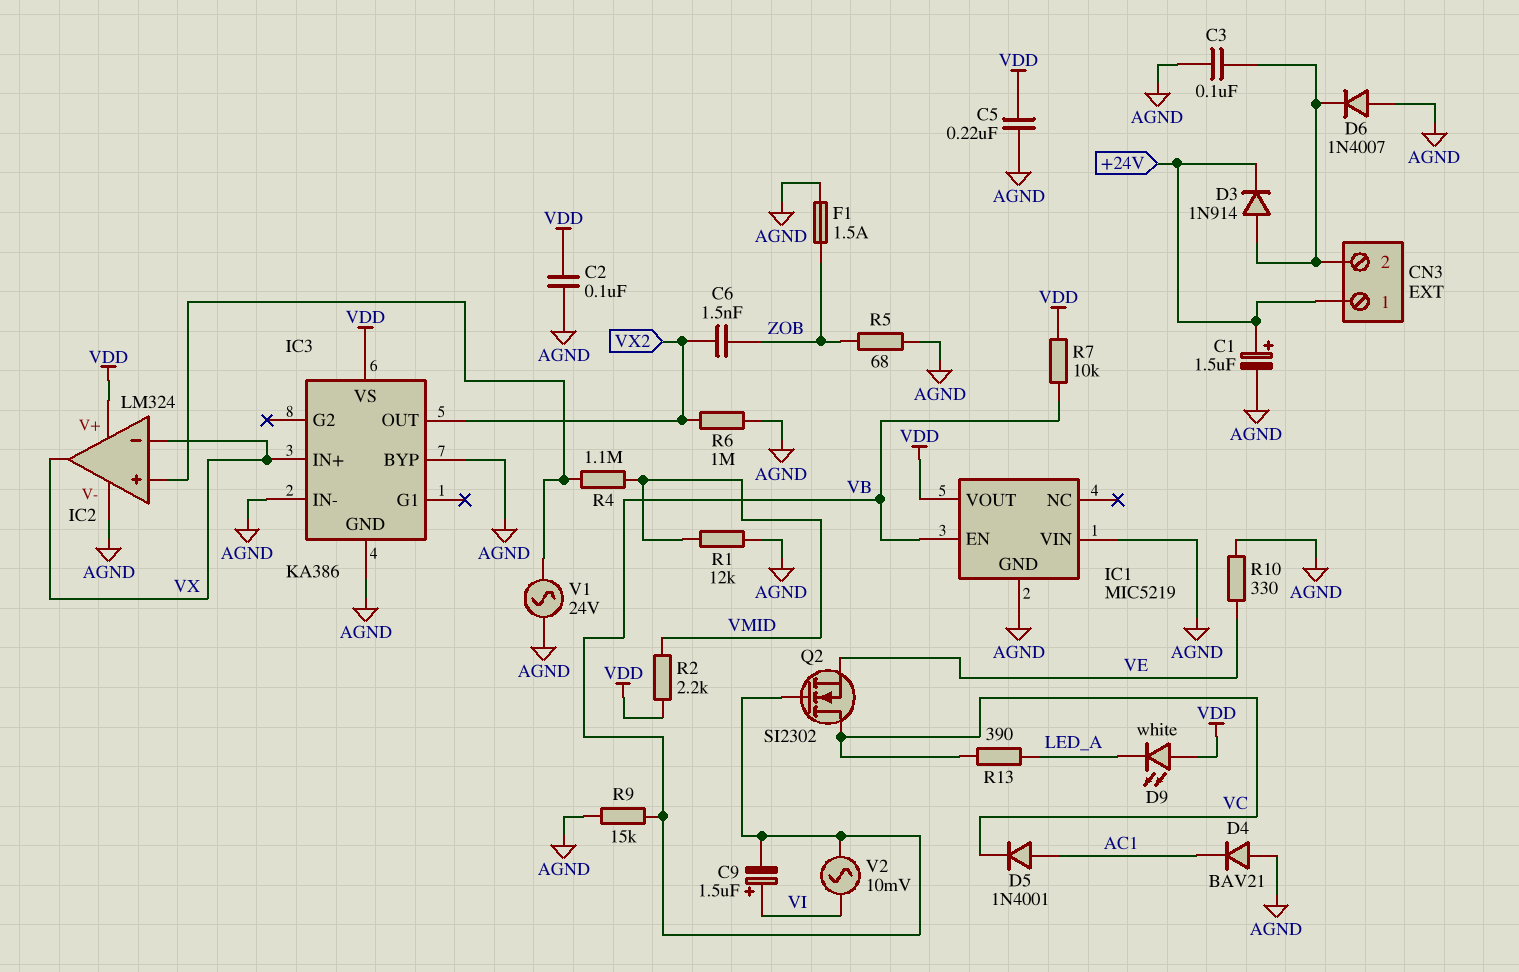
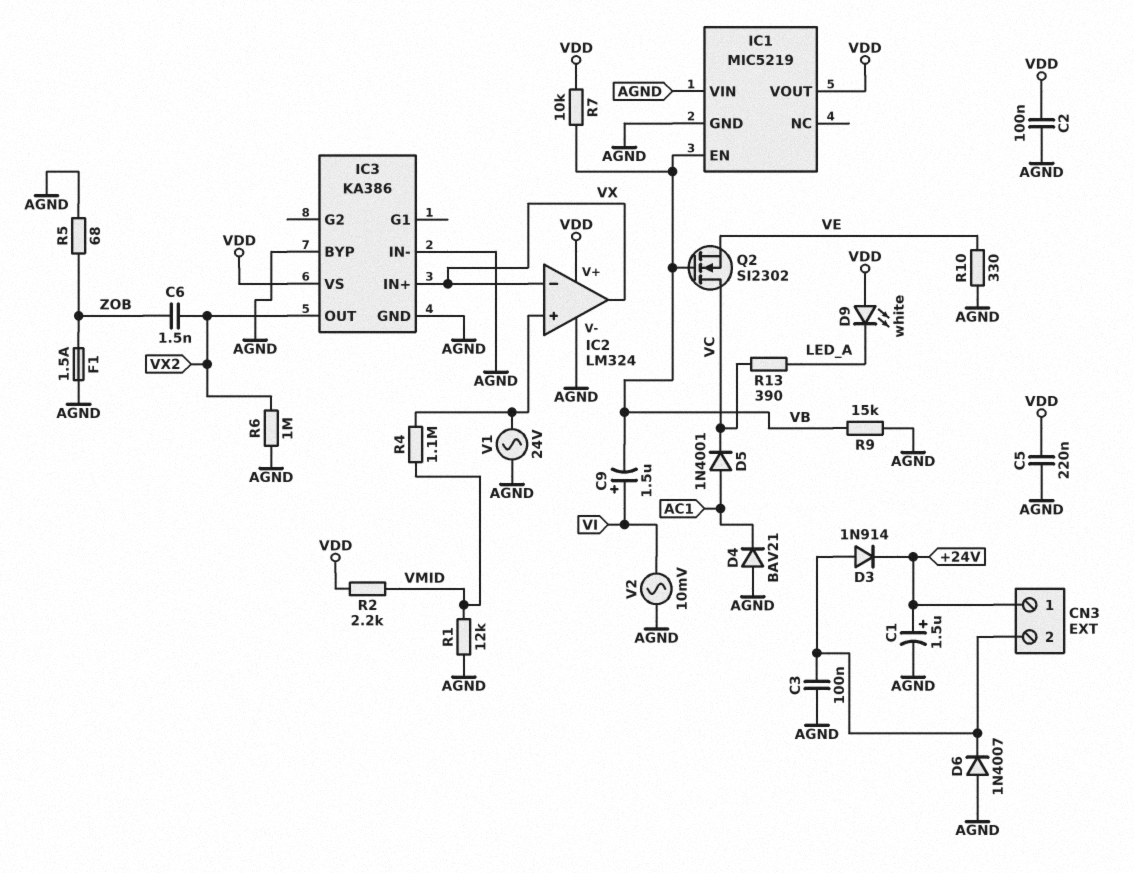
V2: AC 10mV (VB, VI) -> AC 10mV (AGND, VI)

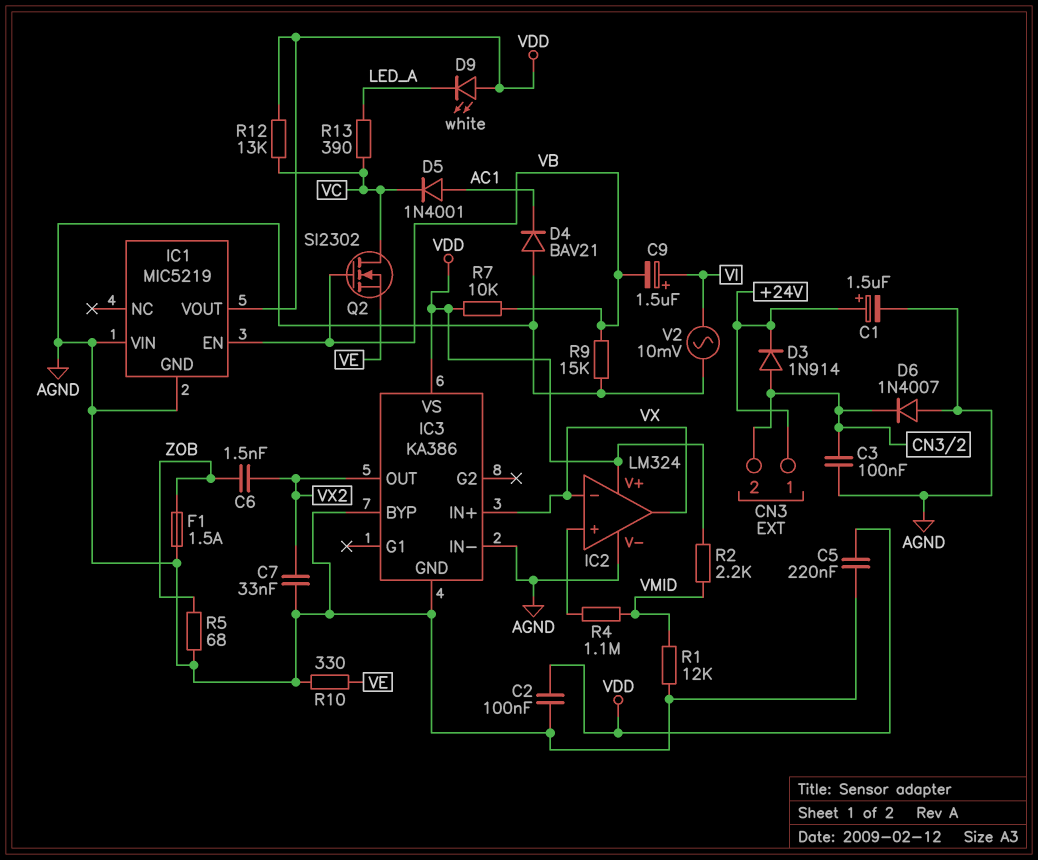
C7: none -> 33nF (AGND, VX2)
R6: 1M (AGND, VX2) -> none
R12: none -> 13k (VC, VDD)
V1: AC 24V (AGND, IC2/in+) -> none

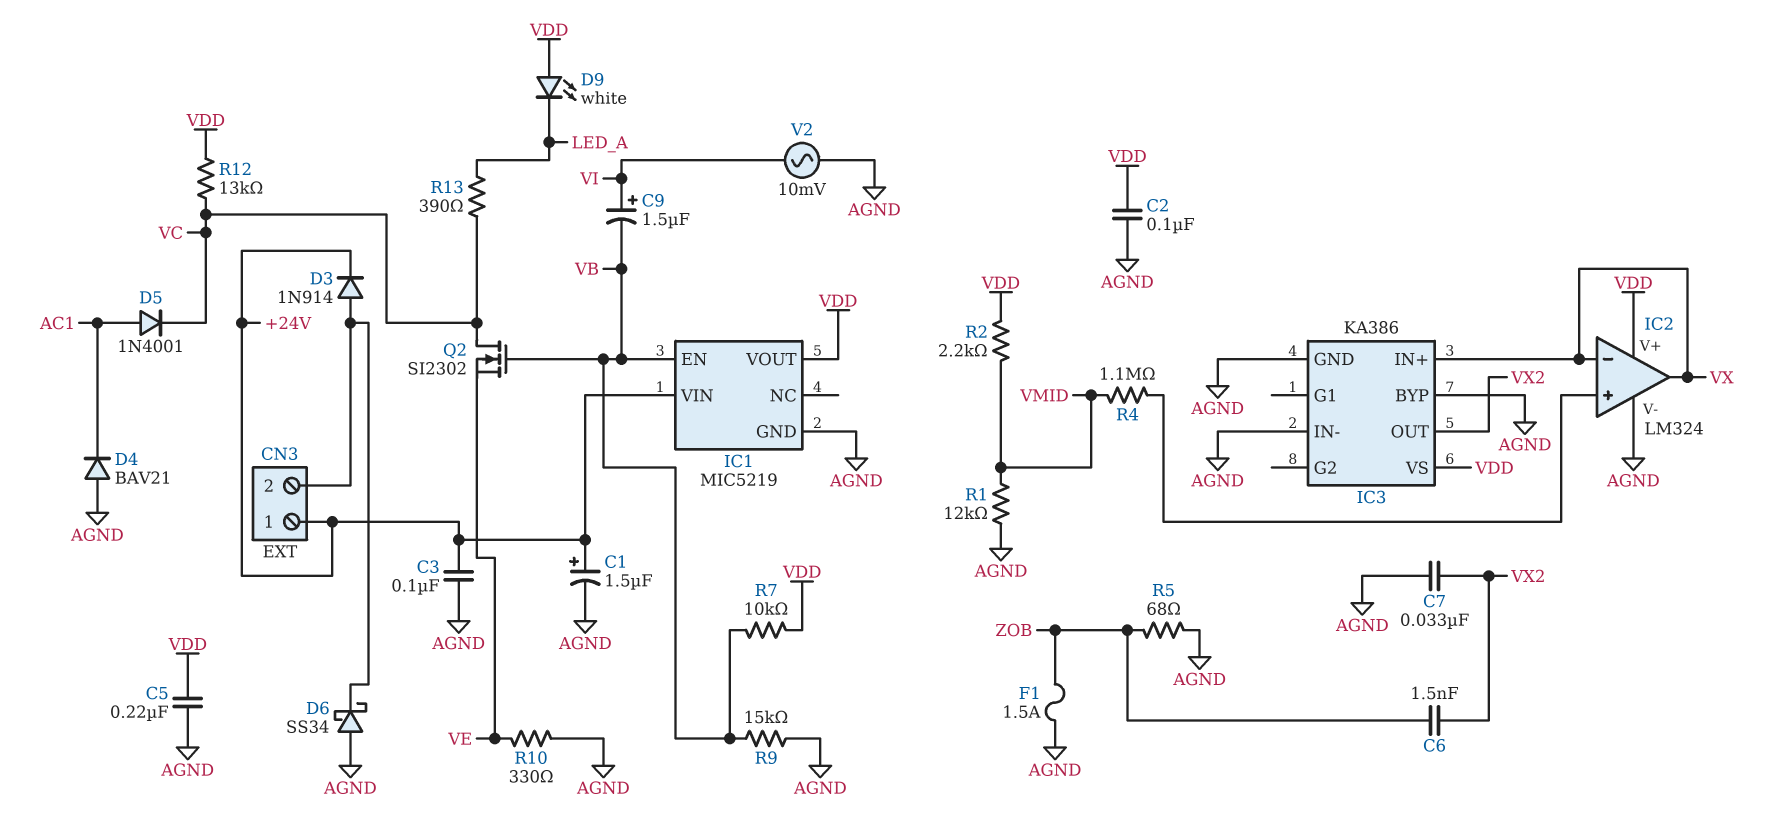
C3: 100nF (AGND, CN3/2) -> 100nF (+24V, AGND)
D6: diode 1N4007 (A AGND, K CN3/2) -> schottky SS34 (A AGND, K CN3/2)
IC1 pin VIN: AGND -> +24V

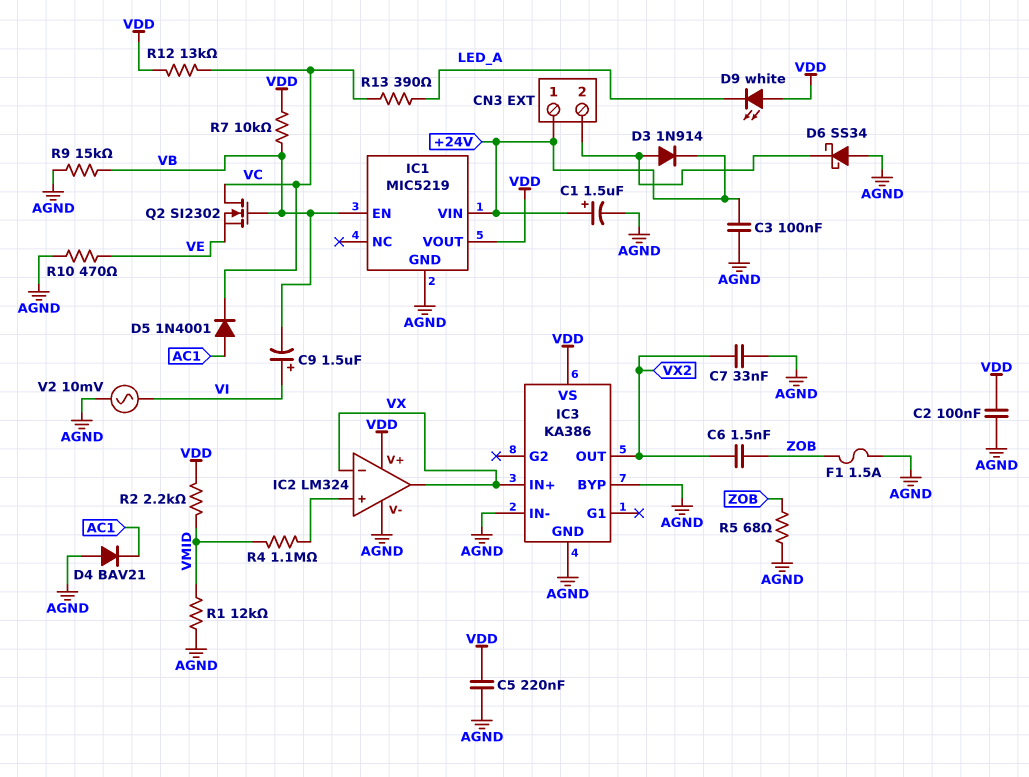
R10: 330 (AGND, VE) -> 470 (AGND, VE)

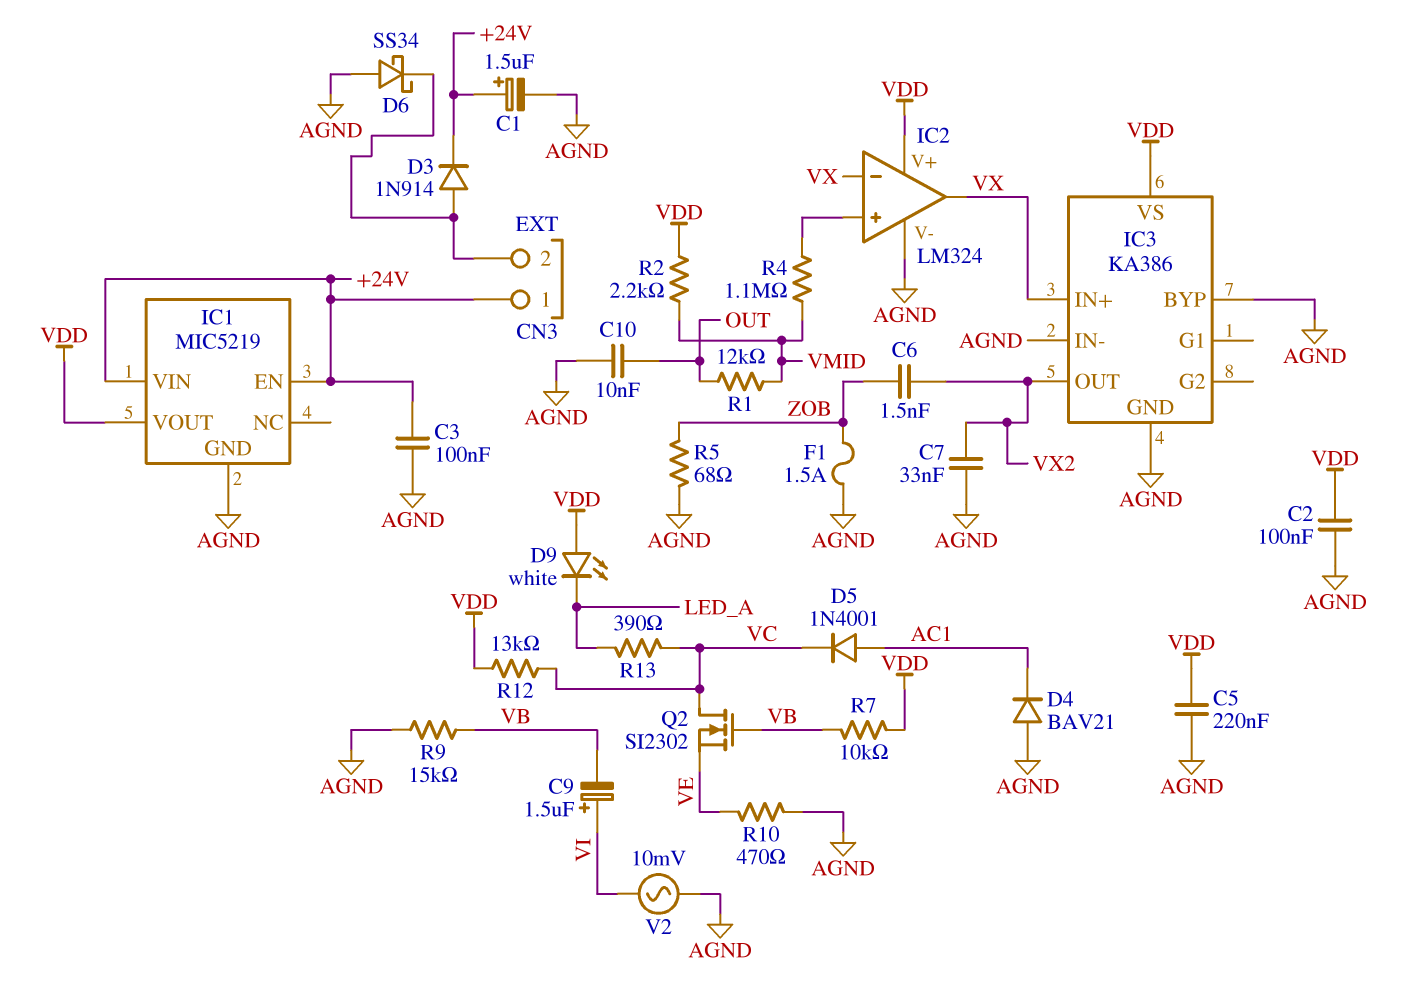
C10: none -> 10nF (AGND, OUT)
IC1 pin EN: VB -> +24V
R1: 12k (AGND, VMID) -> 12k (OUT, VMID)

